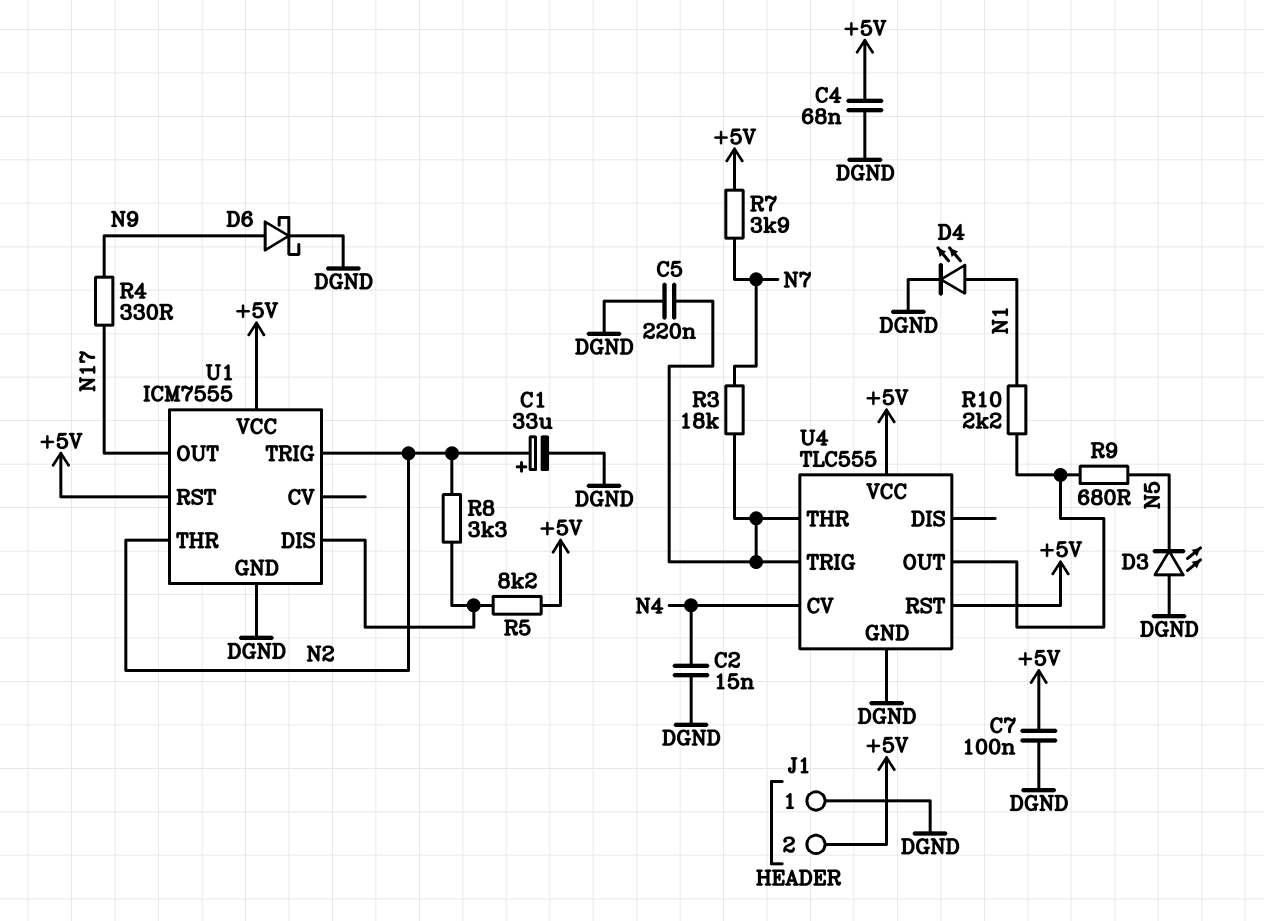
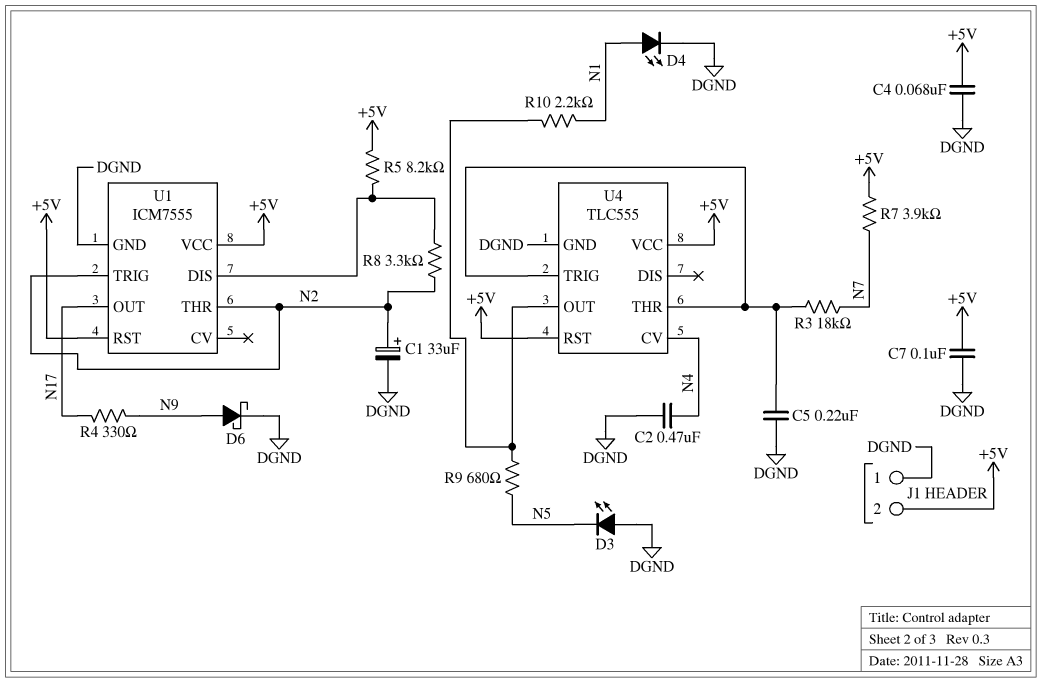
C2: 15nF (DGND, N4) -> 470nF (DGND, N4)

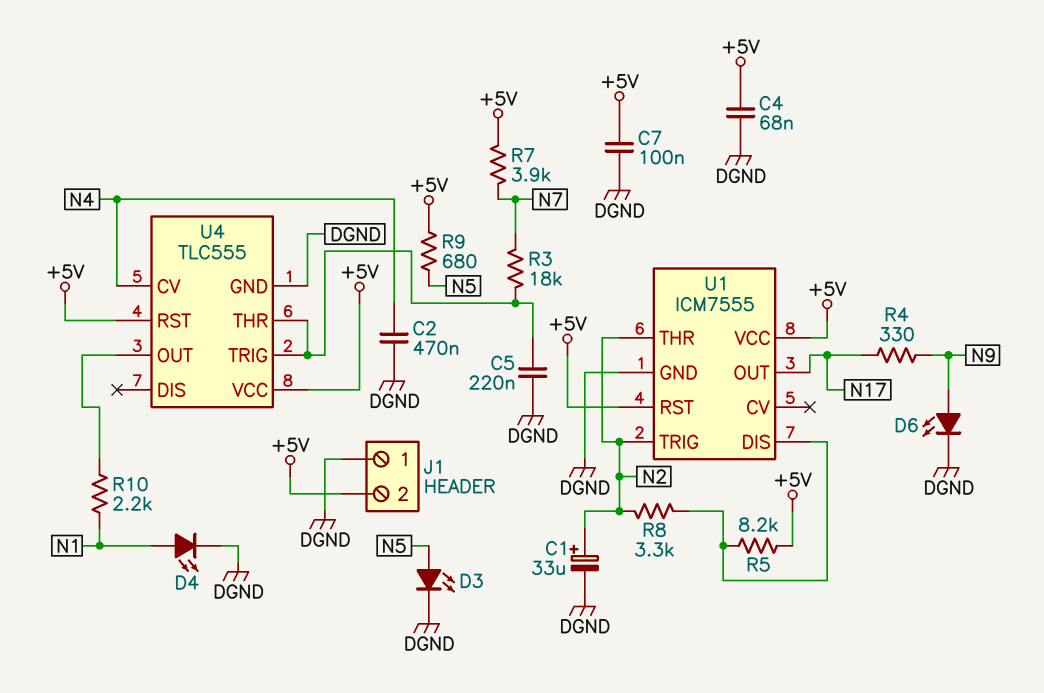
D3: LED (A DGND, K N5) -> LED (A N5, K DGND)
D6: schottky (A N9, K DGND) -> LED (A N9, K DGND)
R9: 680 (N5, U4/OUT) -> 680 (+5V, N5)

